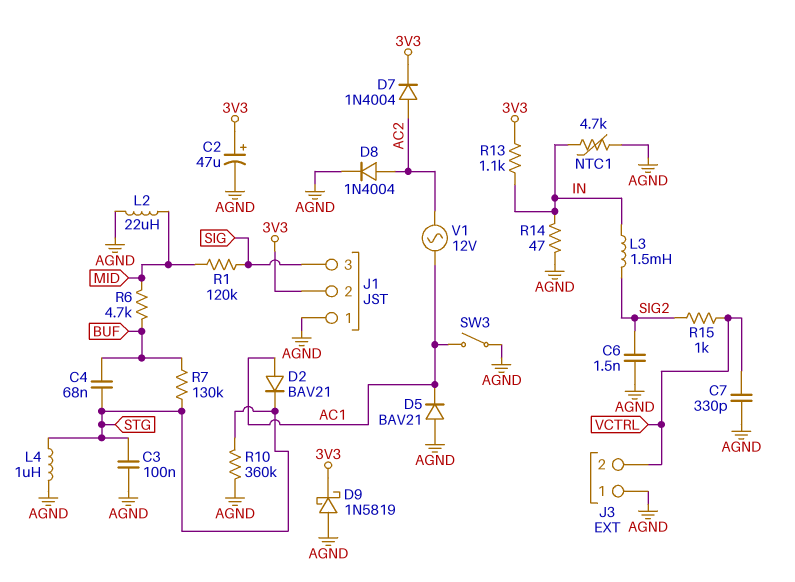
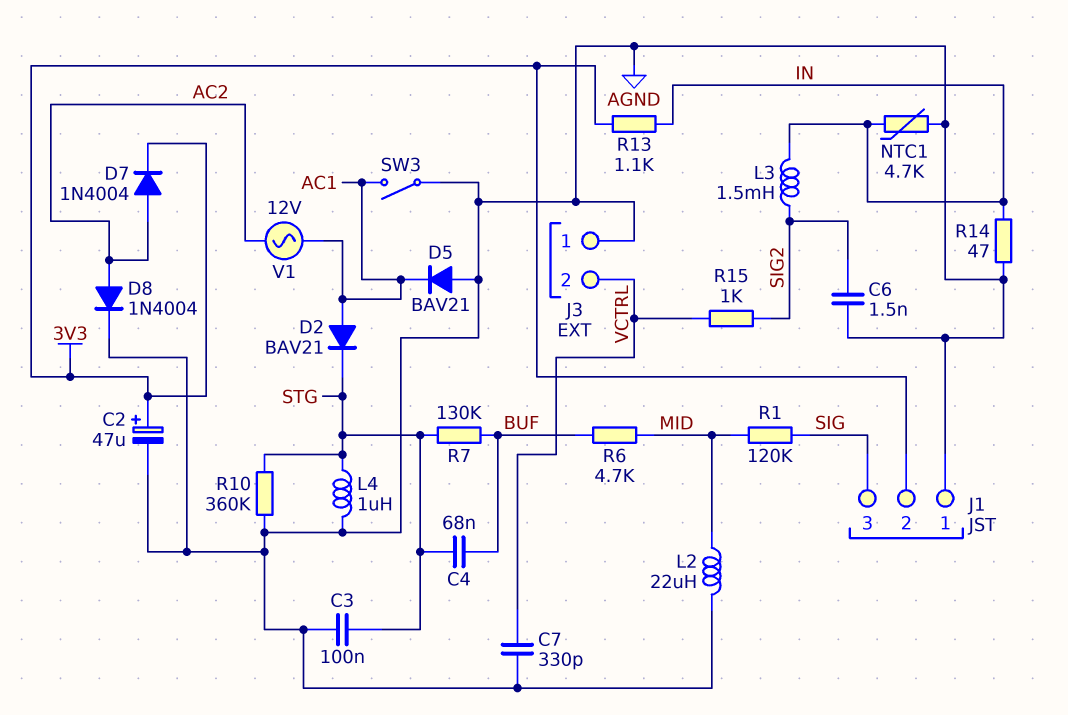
D9: schottky 1N5819 (A AGND, K 3V3) -> none

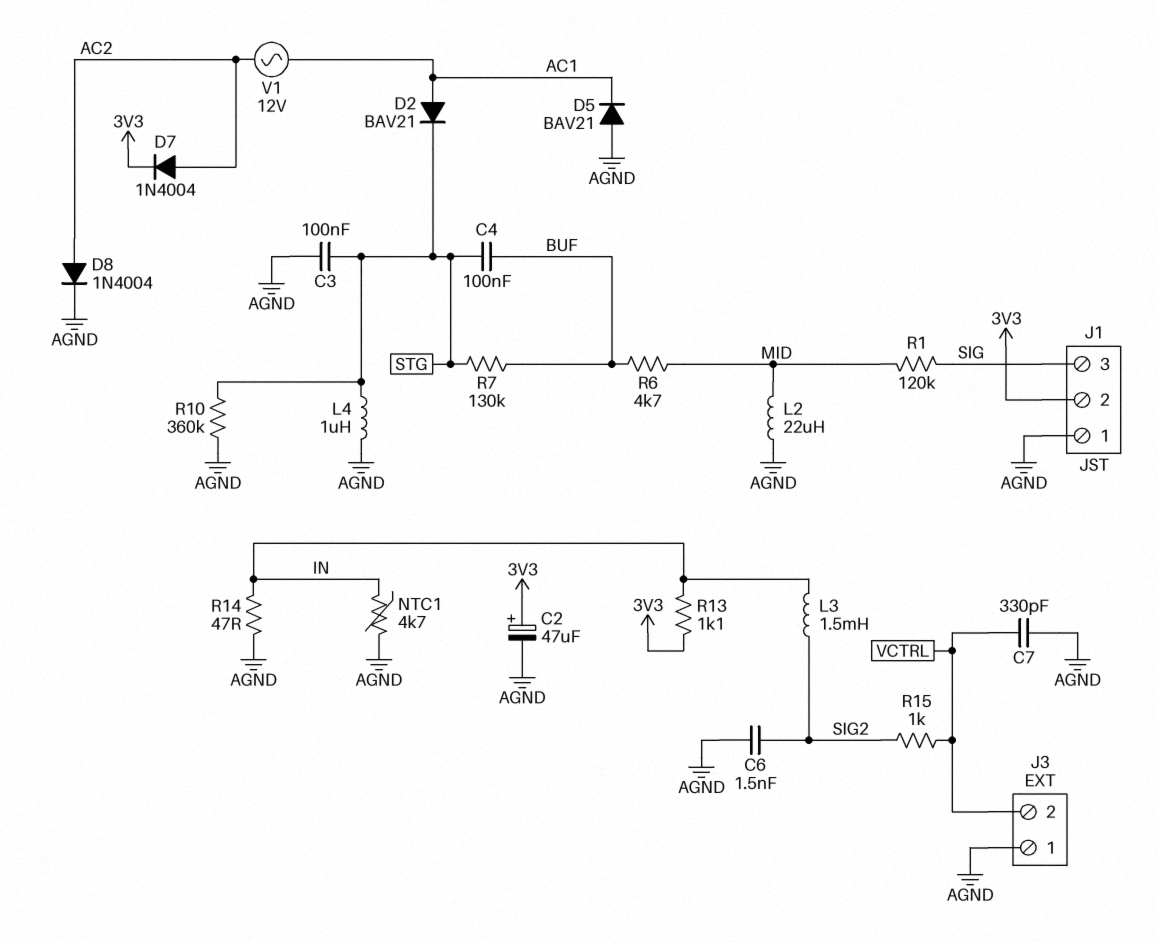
C4: 68nF (BUF, STG) -> 100nF (BUF, STG)
SW3: switch (AC1, AGND) -> none

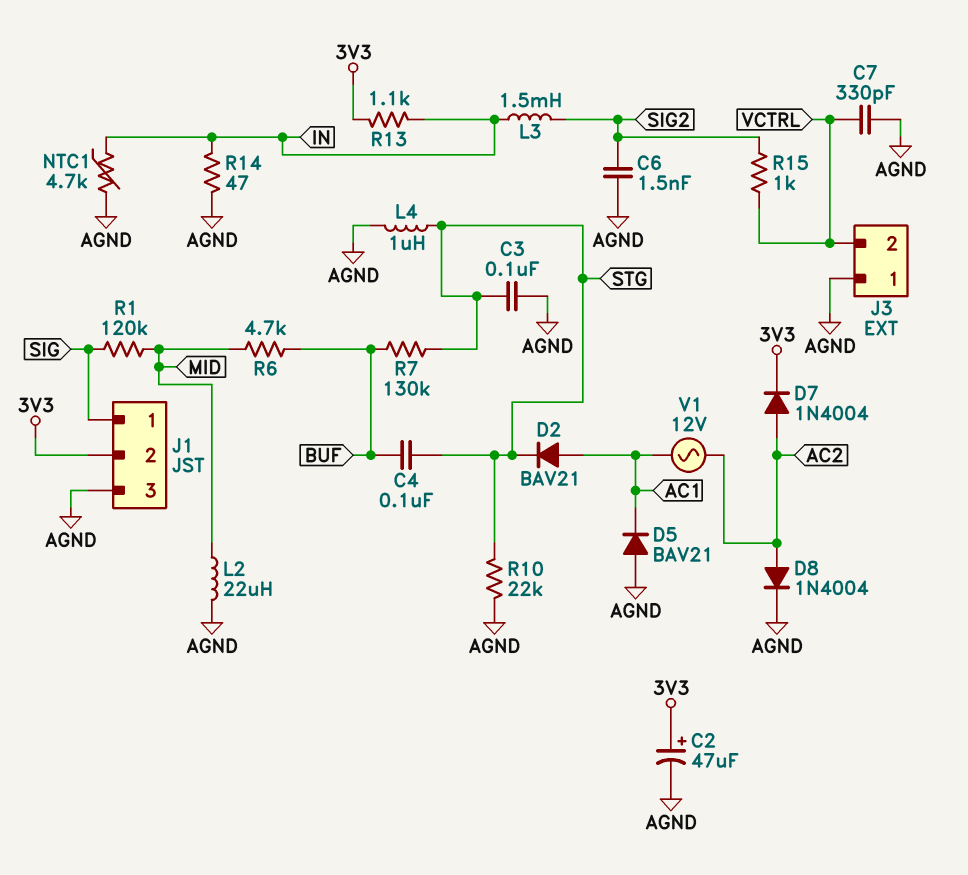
J1 pin 1: AGND -> SIG
J1 pin 3: SIG -> AGND
R10: 360k (AGND, STG) -> 22k (AGND, STG)

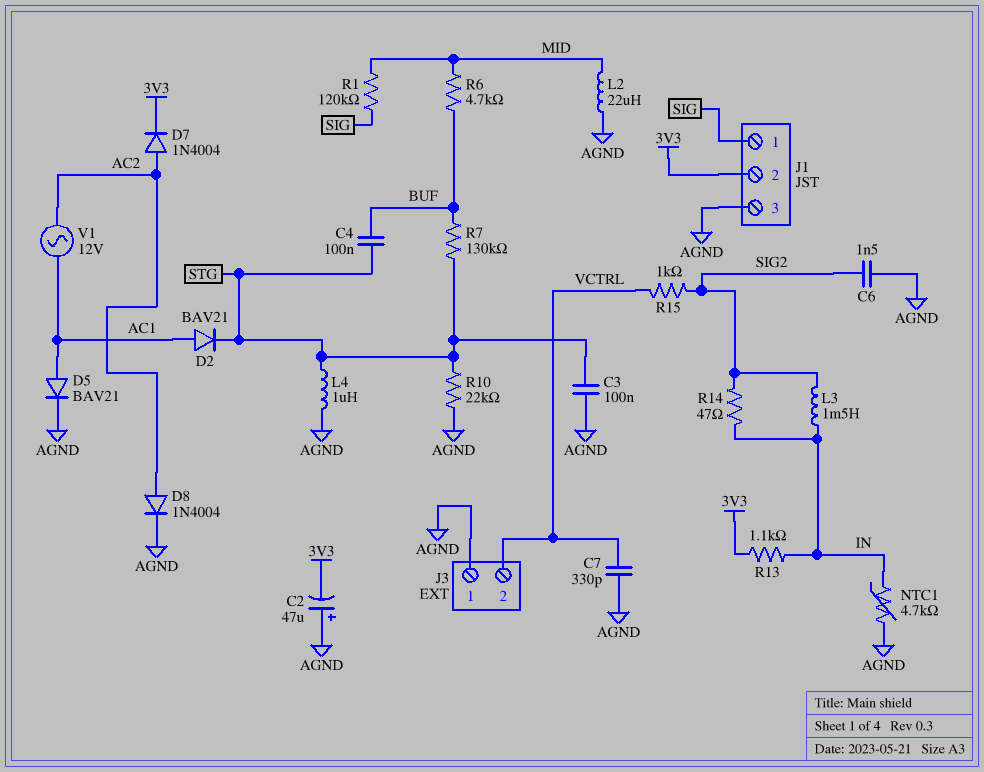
C2: 47uF (plus 3V3, minus AGND) -> 47uF (plus AGND, minus 3V3)
D5: diode BAV21 (A AGND, K AC1) -> diode BAV21 (A AC1, K AGND)
R14: 47 (AGND, IN) -> 47 (IN, SIG2)

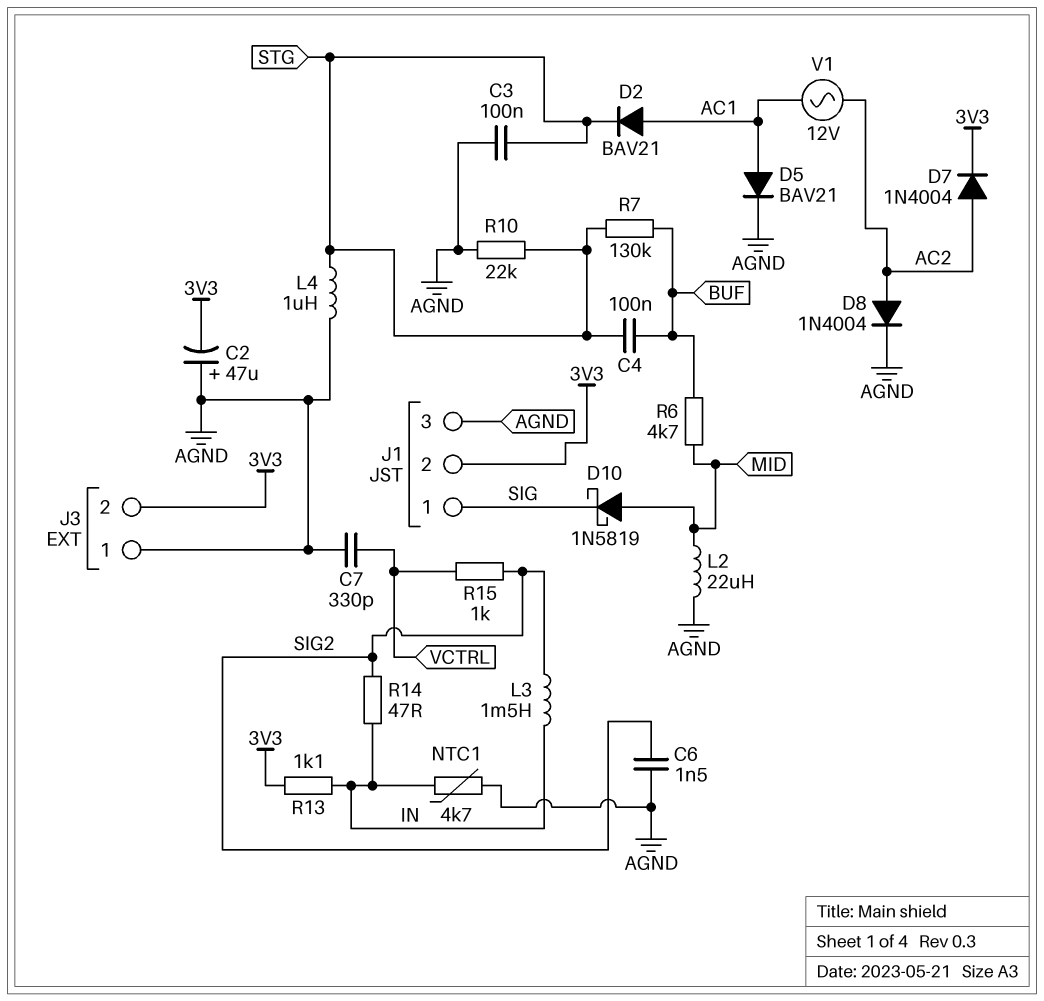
D10: none -> schottky 1N5819 (A MID, K SIG)
J3 pin 2: VCTRL -> 3V3
R1: 120k (MID, SIG) -> none

